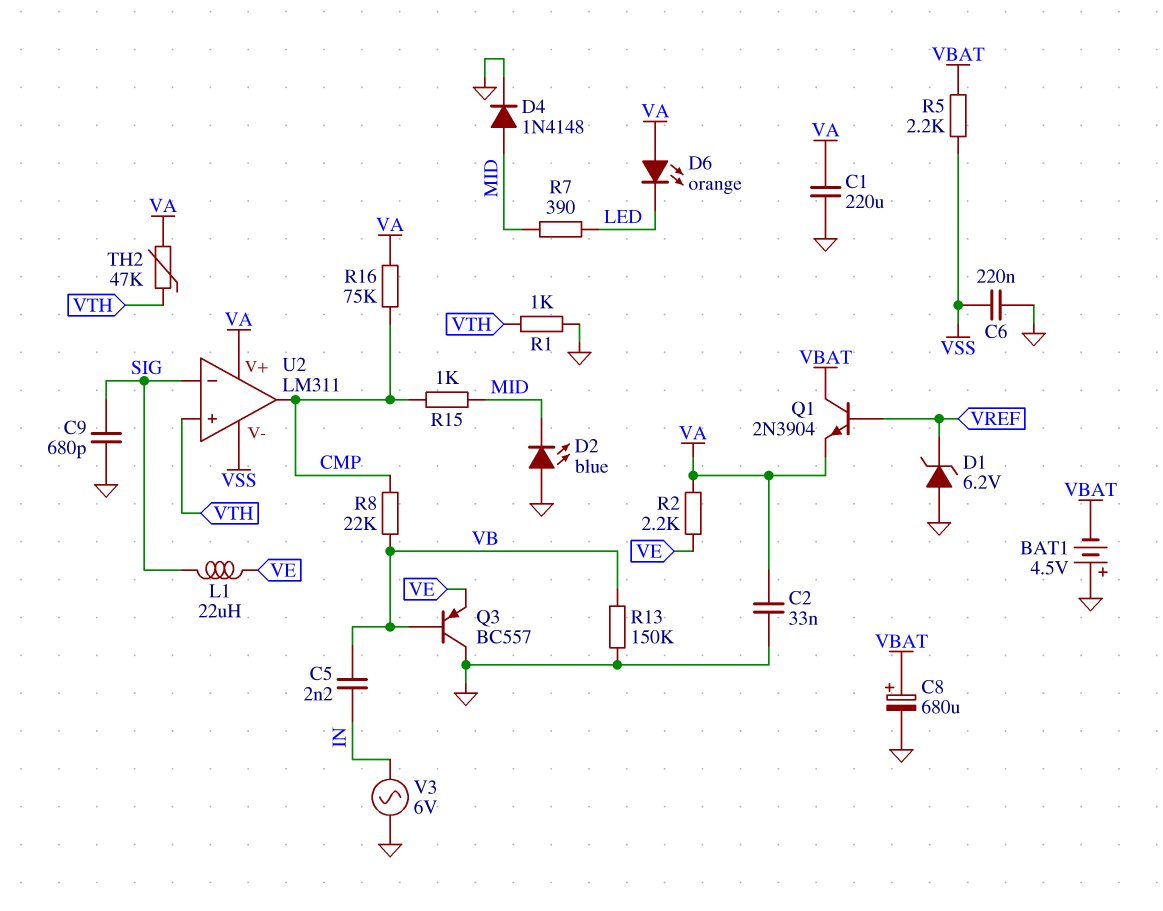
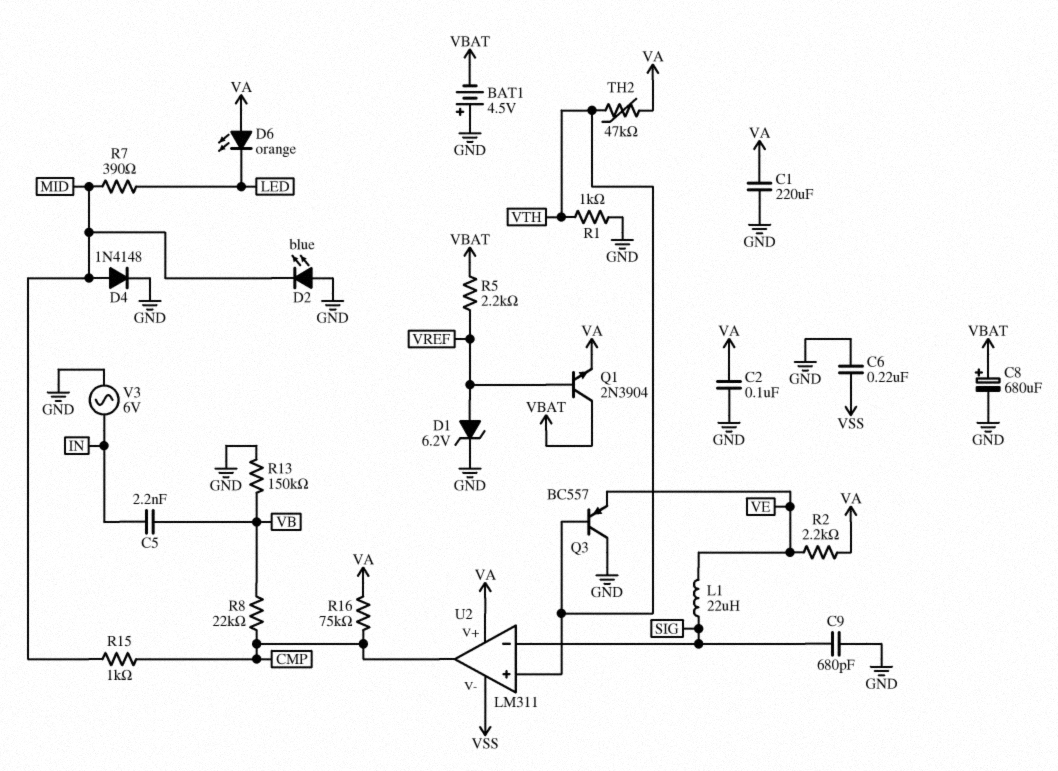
C2: 33nF (GND, VA) -> 100nF (GND, VA)
D1: zener 6.2V (A GND, K VREF) -> zener 6.2V (A VREF, K GND)
Q3: PNP BC557 (B VB, C GND, E VE) -> PNP BC557 (B VTH, C GND, E VE)
R5: 2.2k (VBAT, VSS) -> 2.2k (VBAT, VREF)

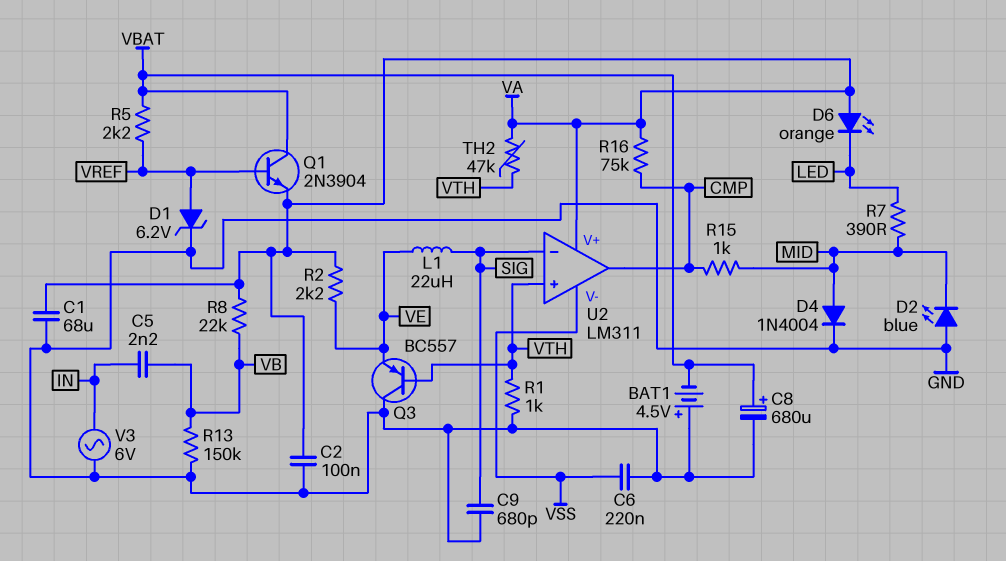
C1: 220uF (GND, VA) -> 68uF (GND, VA)
D4: diode 1N4148 (A MID, K GND) -> diode 1N4004 (A MID, K GND)
R8: 22k (CMP, VB) -> 22k (VA, VB)

